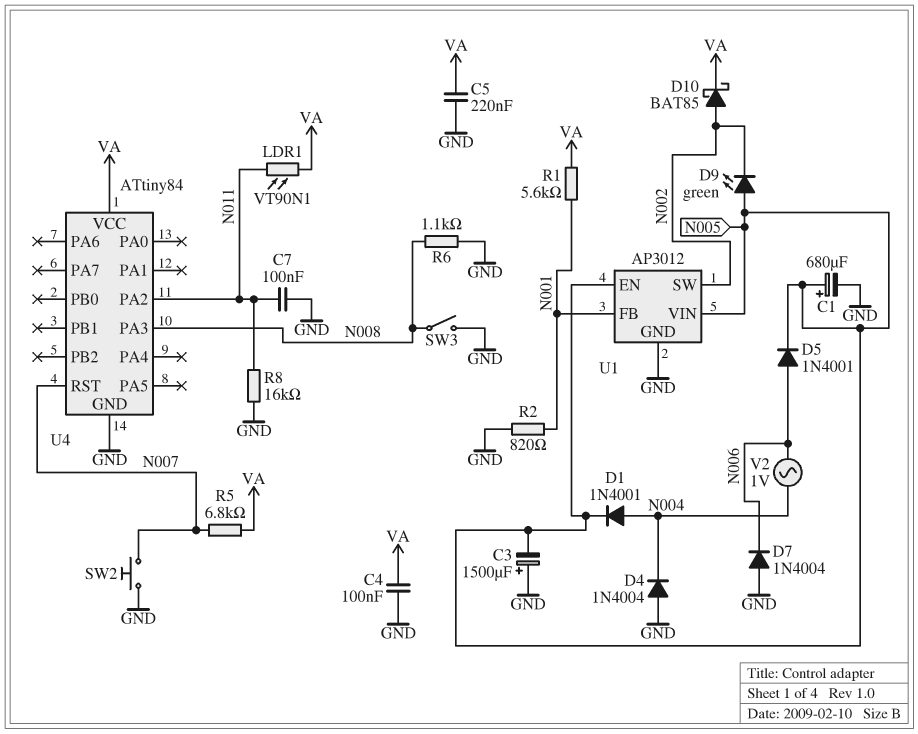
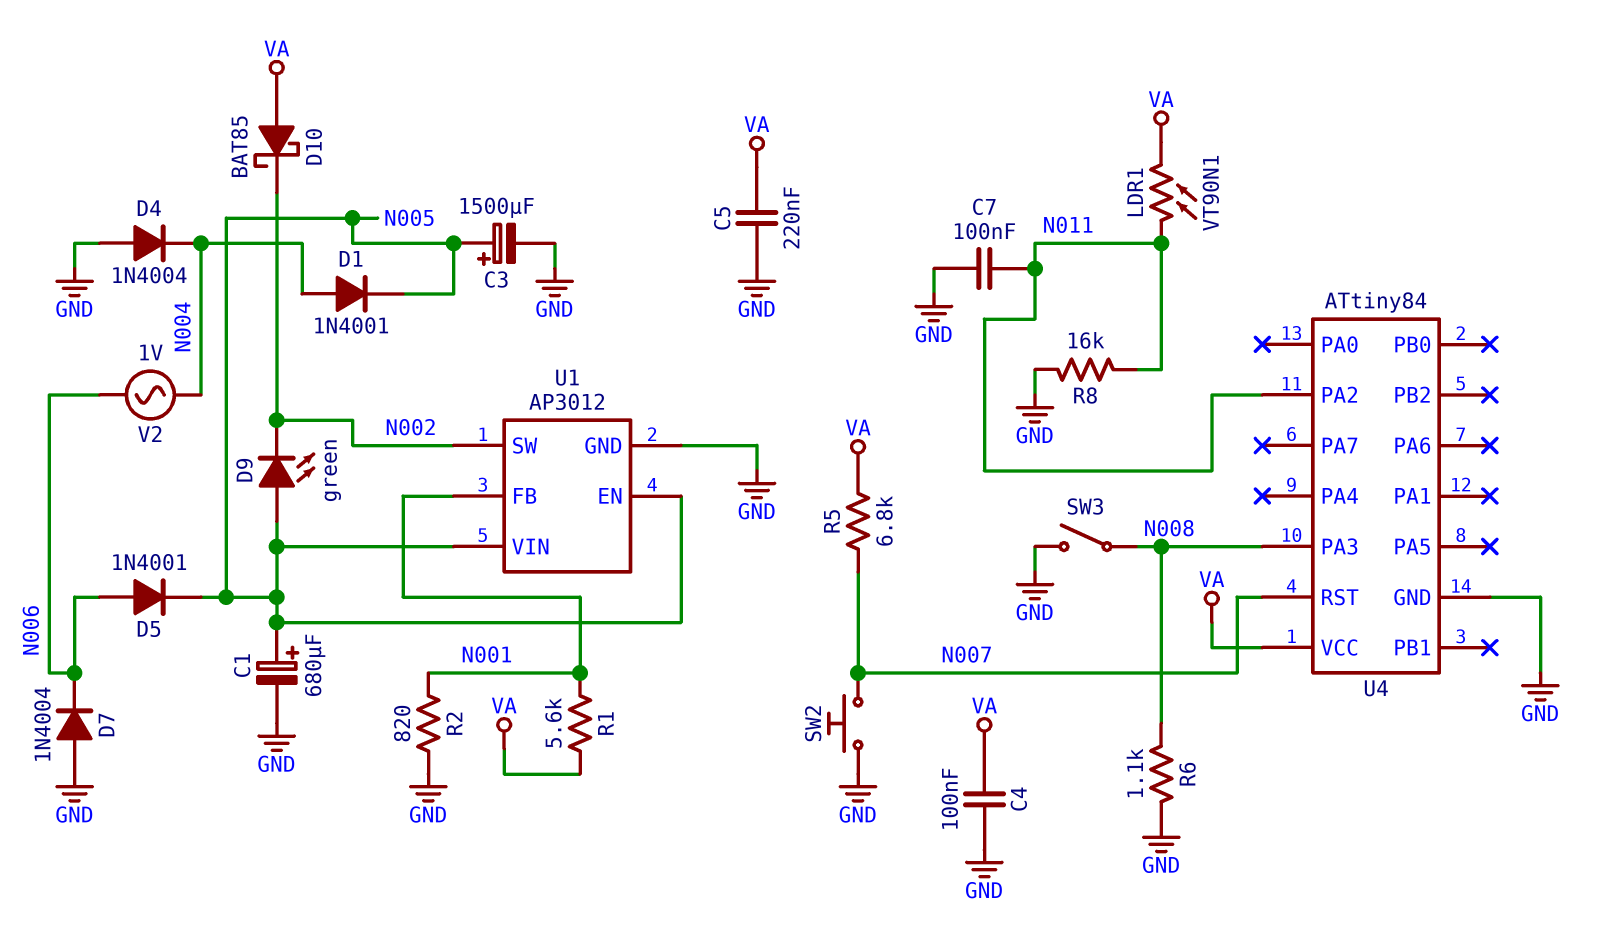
C3: 1500uF (plus GND, minus N005) -> 1500uF (plus N005, minus GND)
D10: schottky BAT85 (A N002, K VA) -> schottky BAT85 (A VA, K N002)

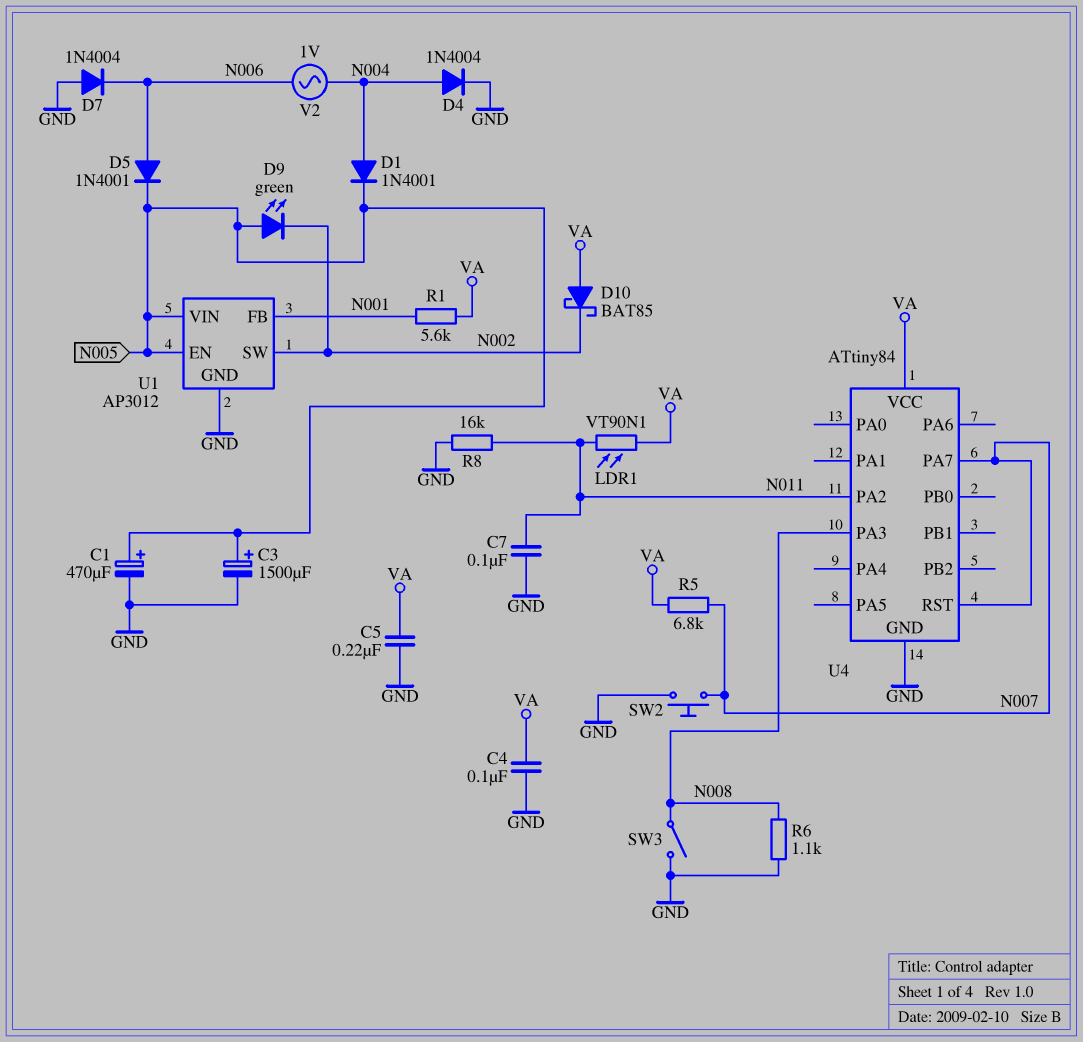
C1: 680uF (plus N005, minus GND) -> 470uF (plus N005, minus GND)
D4: diode 1N4004 (A GND, K N004) -> diode 1N4004 (A N004, K GND)
R2: 820 (GND, N001) -> none
U4 pin PA7: none -> N007

